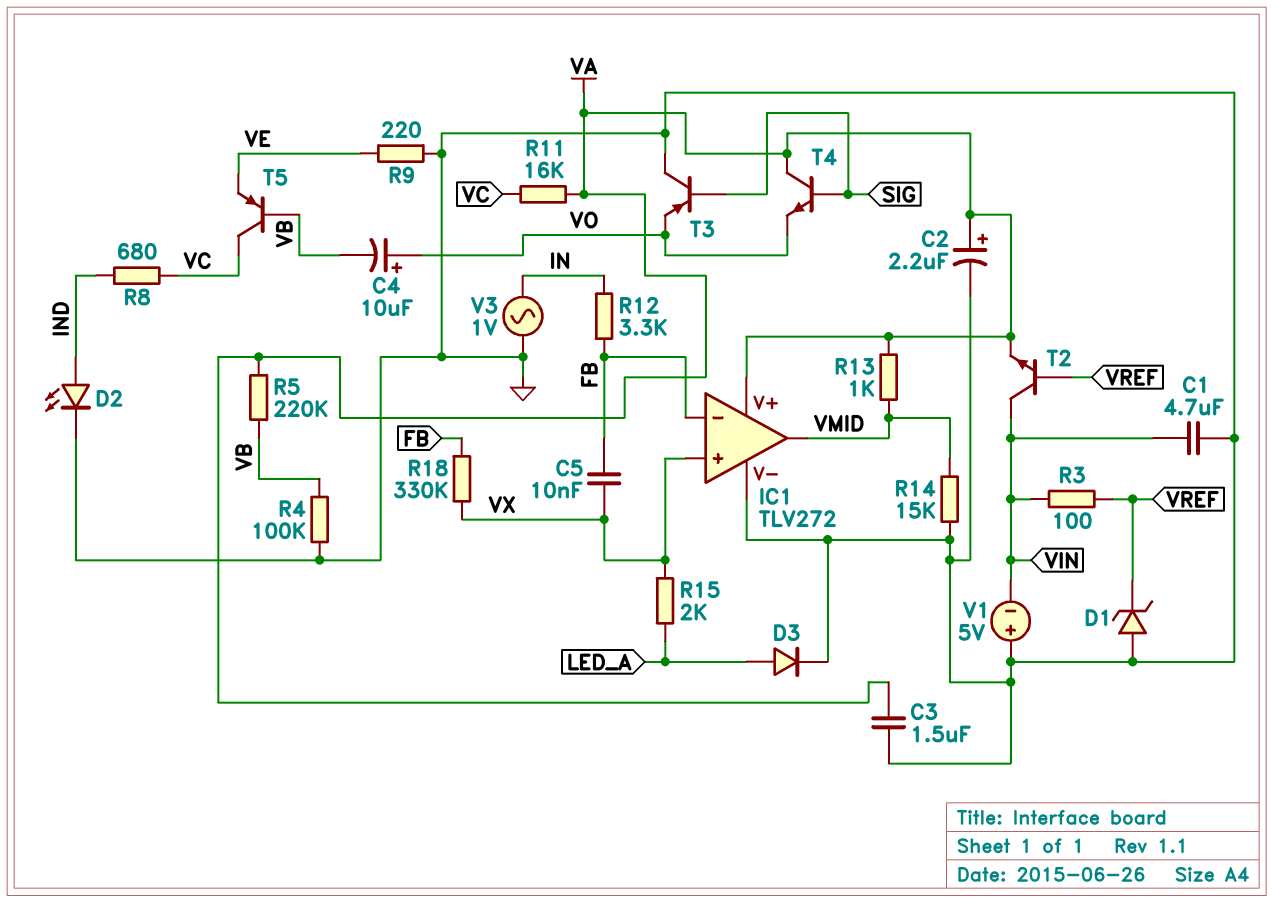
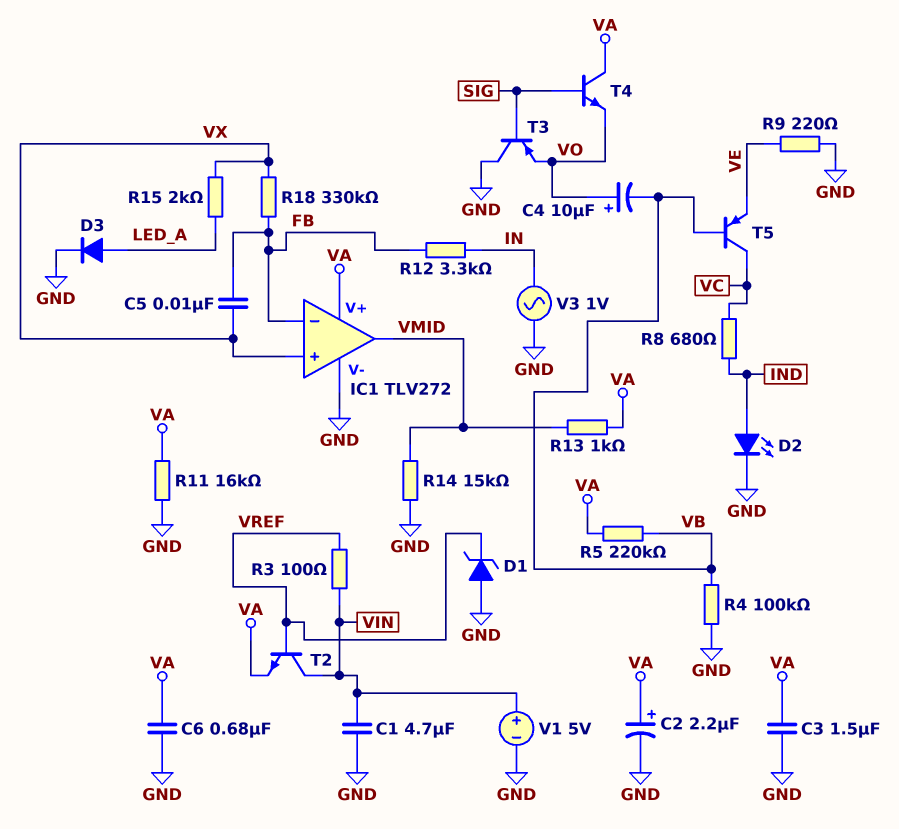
C6: none -> 680nF (GND, VA)
R11: 16k (VA, VC) -> 16k (GND, VA)
V1: 5V (plus GND, minus VIN) -> 5V (plus VIN, minus GND)

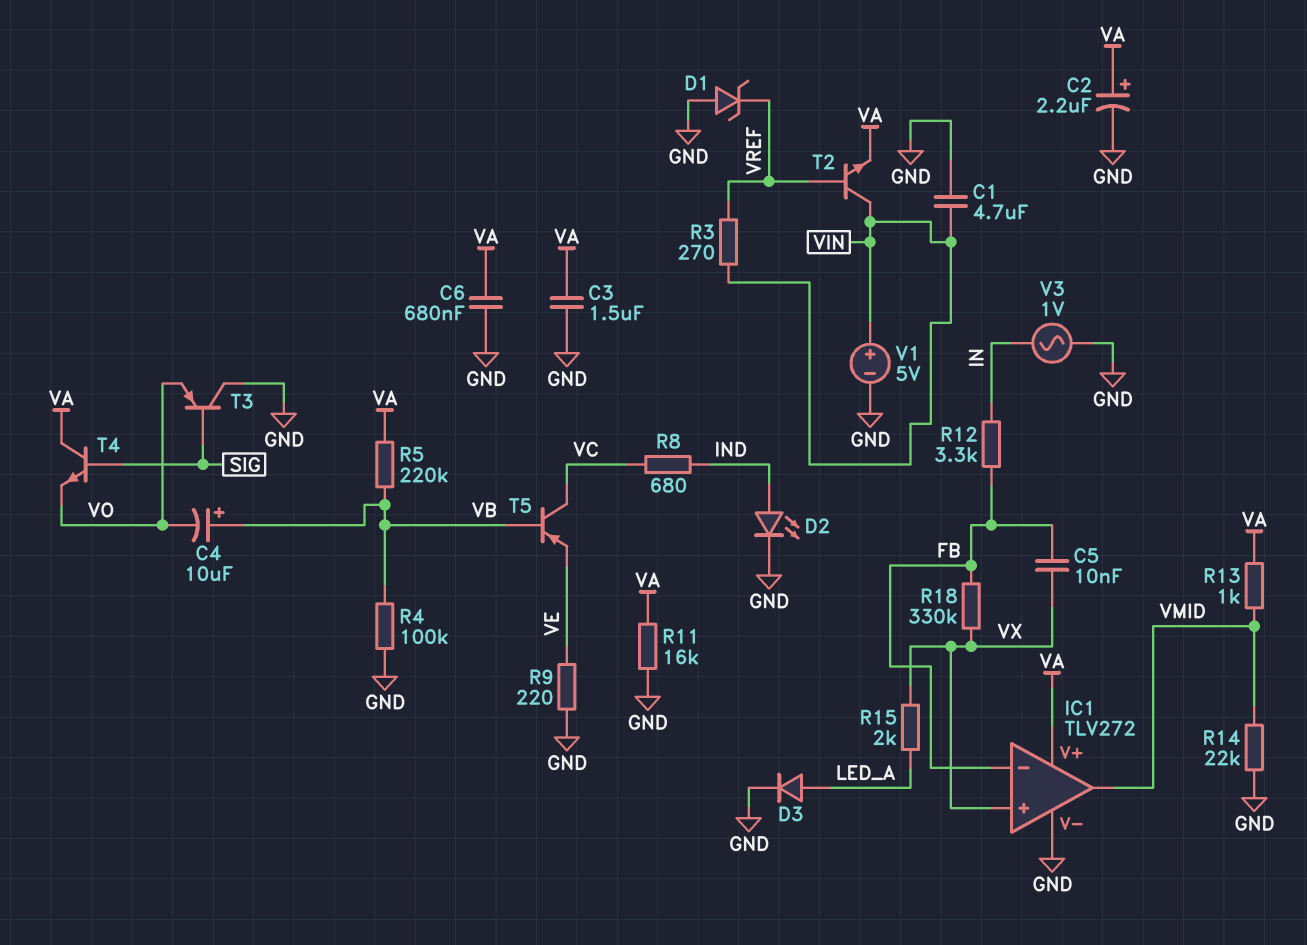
C4: 10uF (plus VO, minus VB) -> 10uF (plus VB, minus VO)
R3: 100 (VIN, VREF) -> 270 (VIN, VREF)
R14: 15k (GND, VMID) -> 22k (GND, VMID)

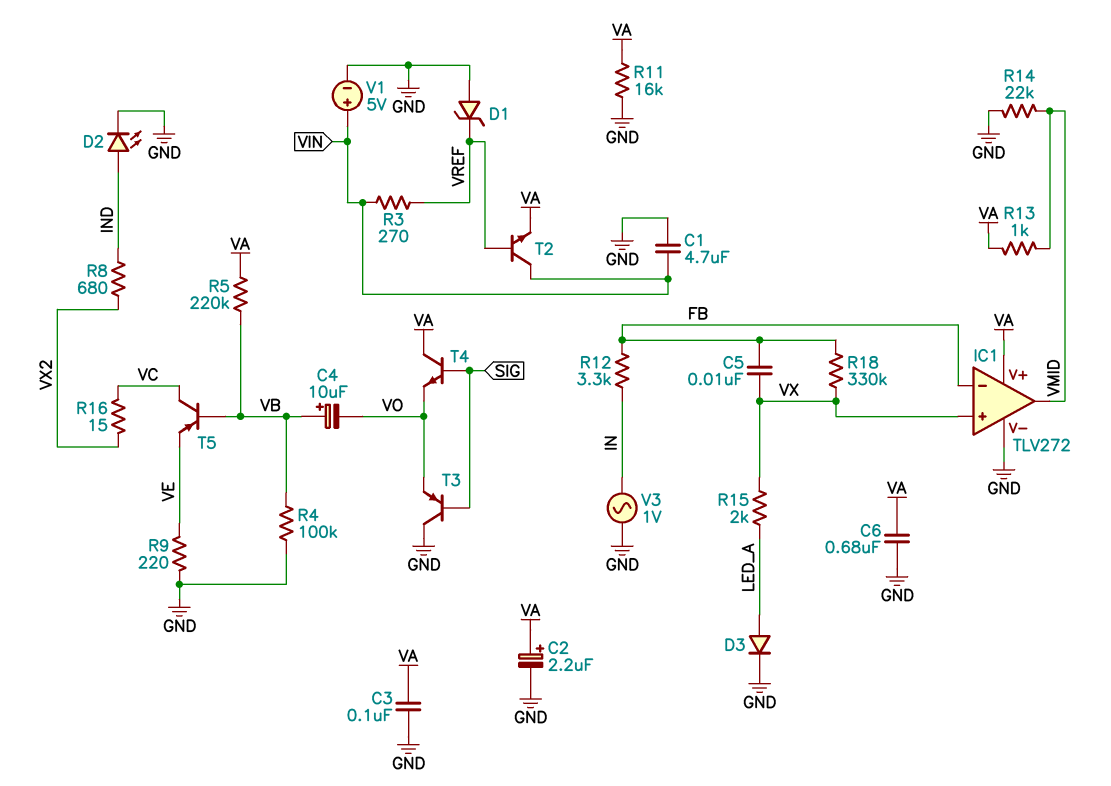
C3: 1.5uF (GND, VA) -> 100nF (GND, VA)
R8: 680 (IND, VC) -> 680 (IND, VX2)
R16: none -> 15 (VC, VX2)

